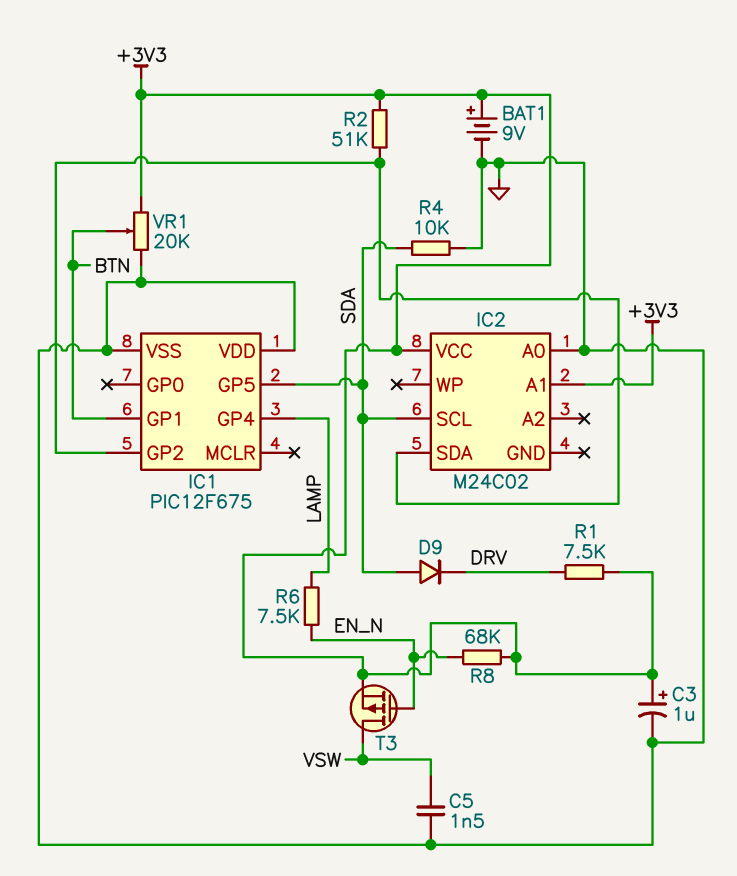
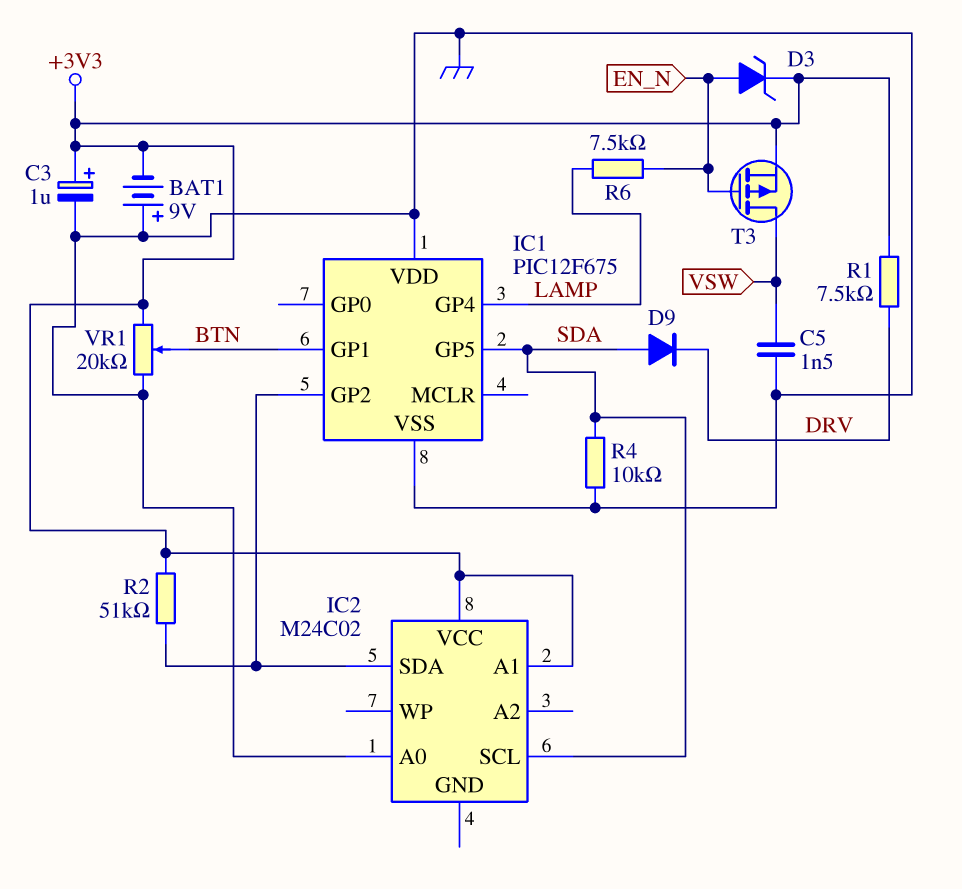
BAT1: 9V (plus +3V3, minus GND) -> 9V (plus GND, minus +3V3)
D3: none -> zener (A EN_N, K +3V3)
R8: 68k (+3V3, EN_N) -> none

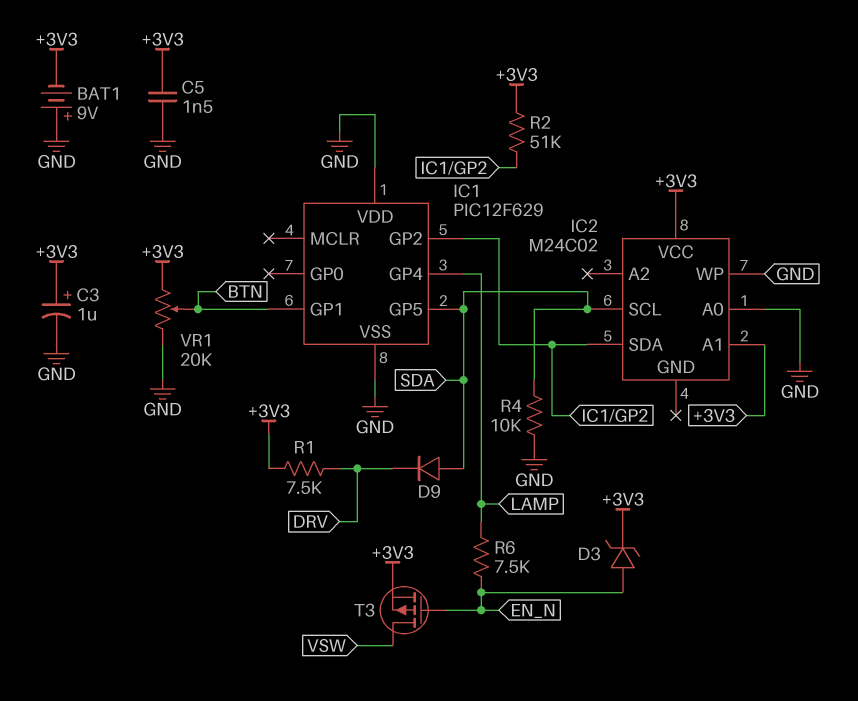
C5: 1.5nF (GND, VSW) -> 1.5nF (+3V3, GND)
IC1: PIC12F675 -> PIC12F629
IC2 pin WP: none -> GND

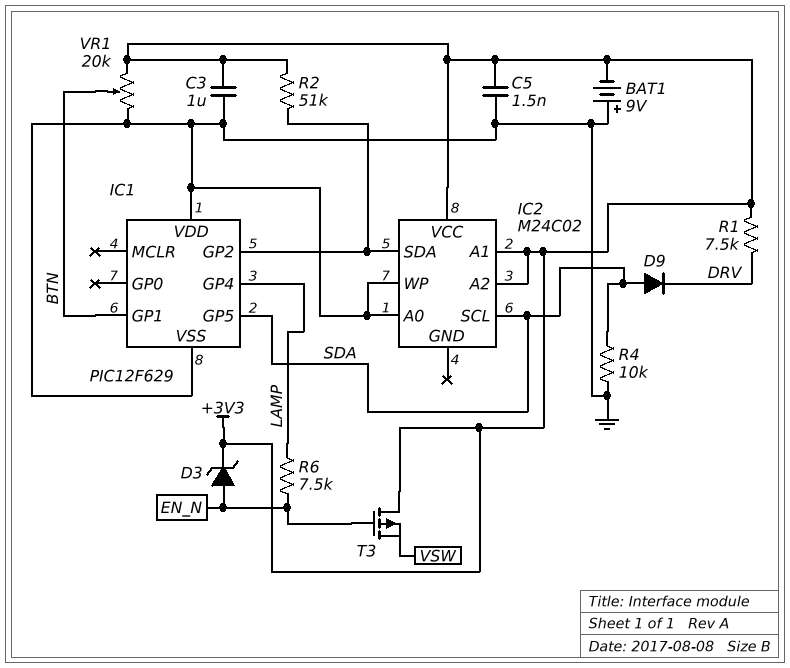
C3: 1uF (plus +3V3, minus GND) -> 1uF (+3V3, GND)
IC2 pin A2: none -> +3V3
T3: PMOS (G EN_N, D VSW, S +3V3) -> PMOS (G EN_N, D +3V3, S VSW)

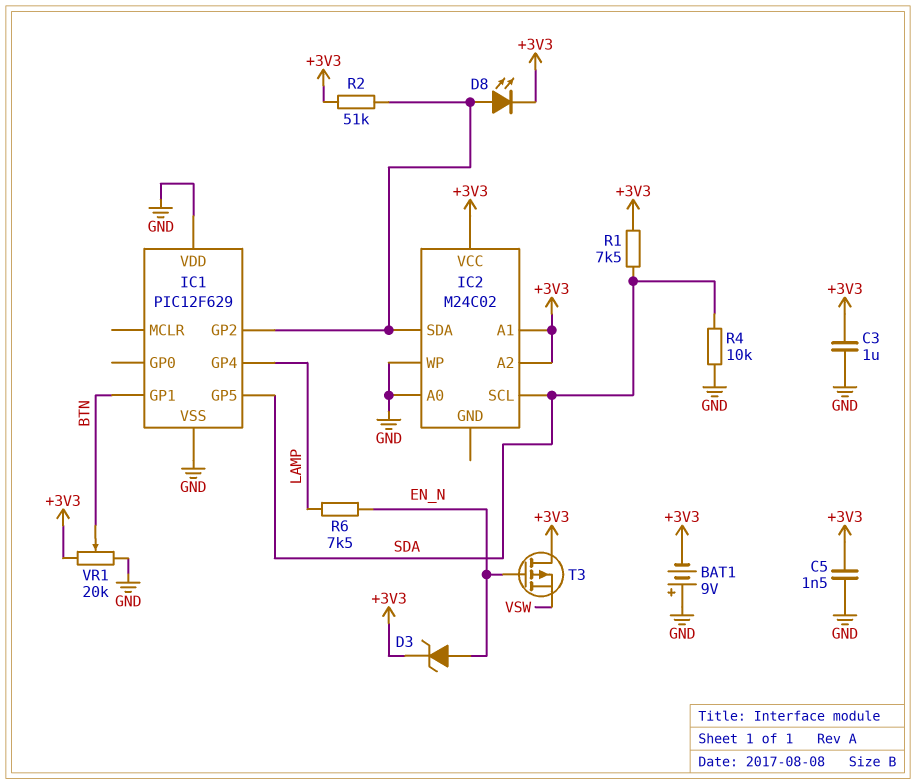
D8: none -> LED (A IC1/GP2, K +3V3)
D9: diode (A SDA, K DRV) -> none
R1: 7.5k (+3V3, DRV) -> 7.5k (+3V3, SDA)

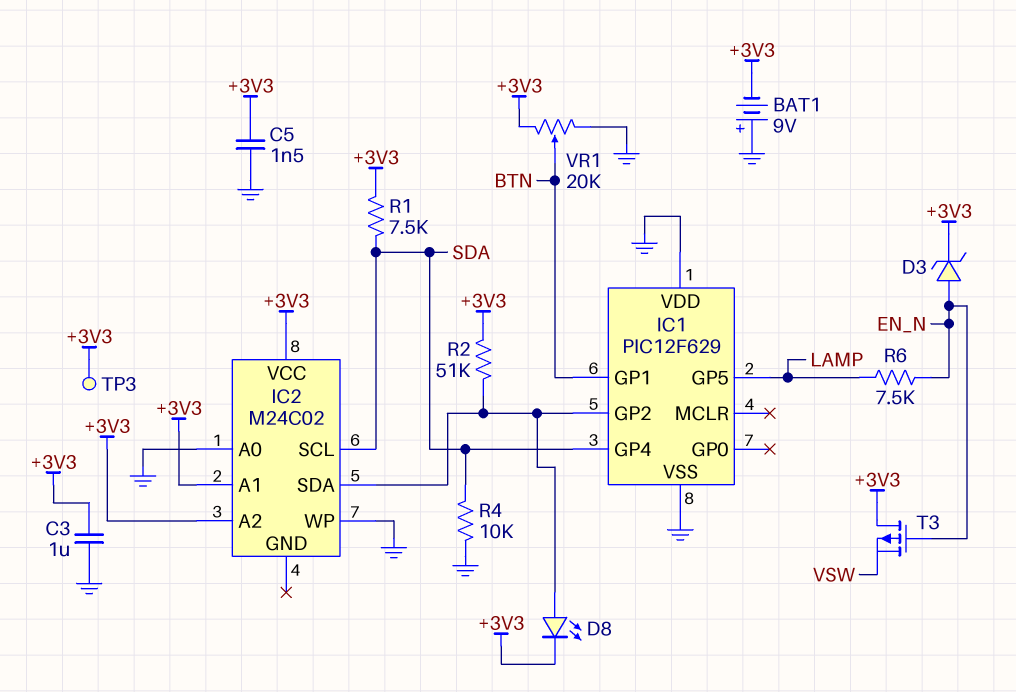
IC1 pin GP4: LAMP -> SDA
IC1 pin GP5: SDA -> LAMP
TP3: none -> test point (+3V3)

